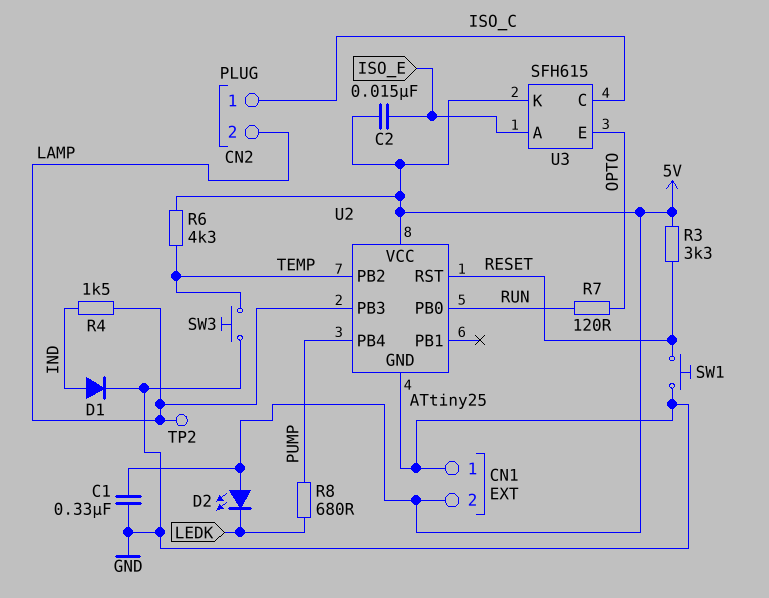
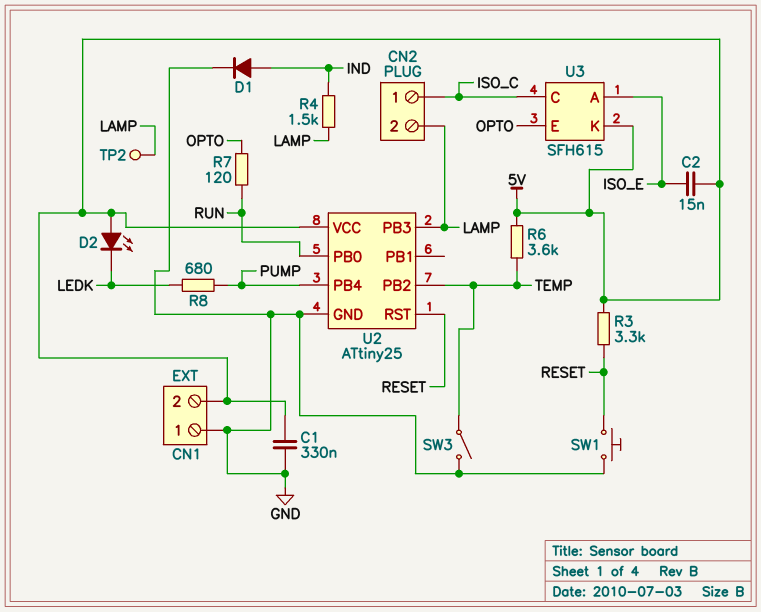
R6: 4.3k (5V, TEMP) -> 3.6k (5V, TEMP)
SW3: button (GND, TEMP) -> switch (GND, TEMP)

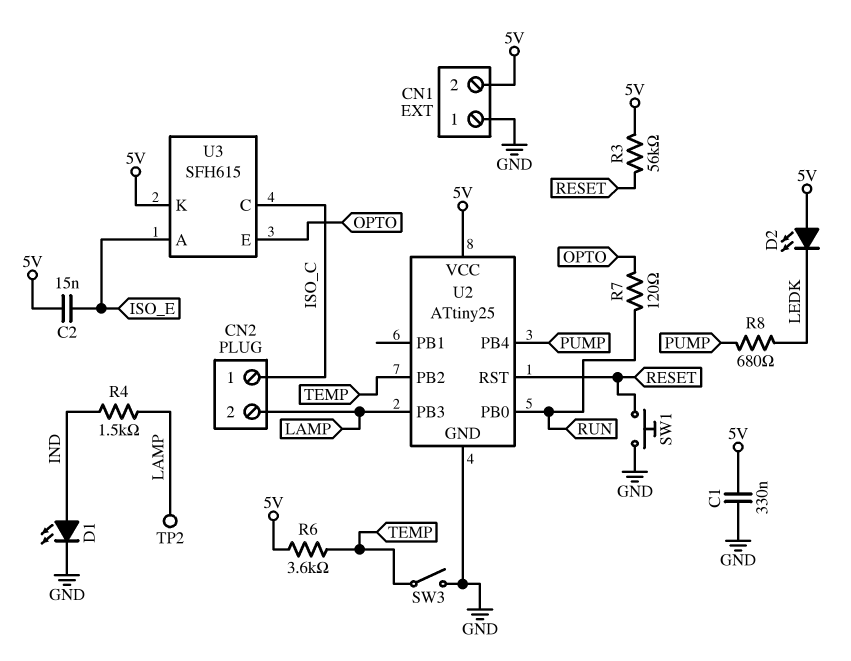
D1: diode (A IND, K GND) -> LED (A IND, K GND)
R3: 3.3k (5V, RESET) -> 56k (5V, RESET)

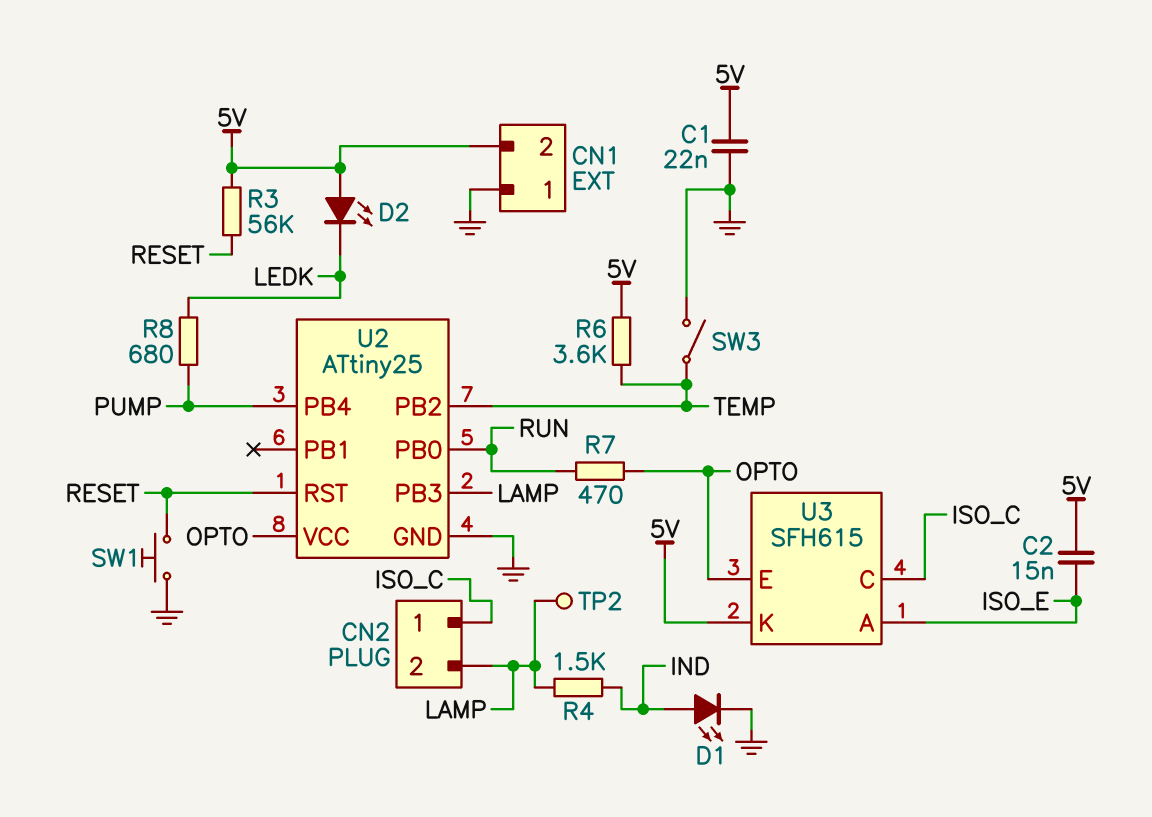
C1: 330nF (5V, GND) -> 22nF (5V, GND)
R7: 120 (OPTO, RUN) -> 470 (OPTO, RUN)
U2 pin VCC: 5V -> OPTO

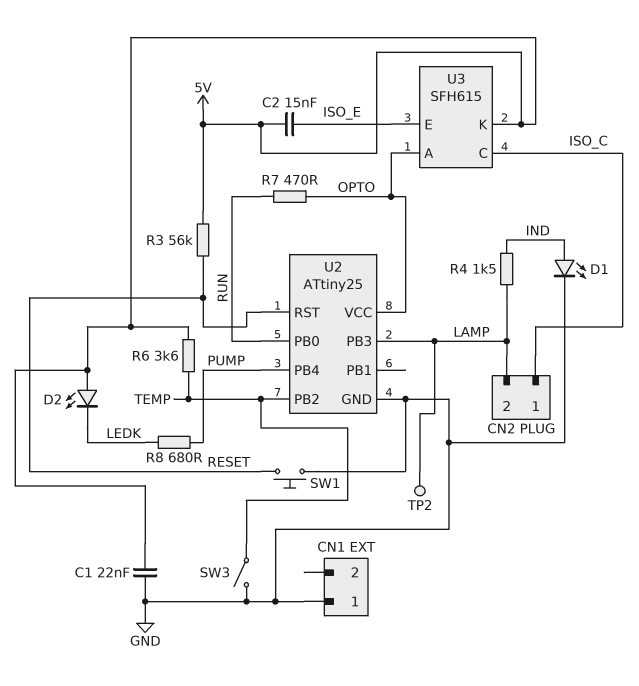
CN1 pin 2: 5V -> none
U3 pin A: ISO_E -> OPTO
U3 pin E: OPTO -> ISO_E

